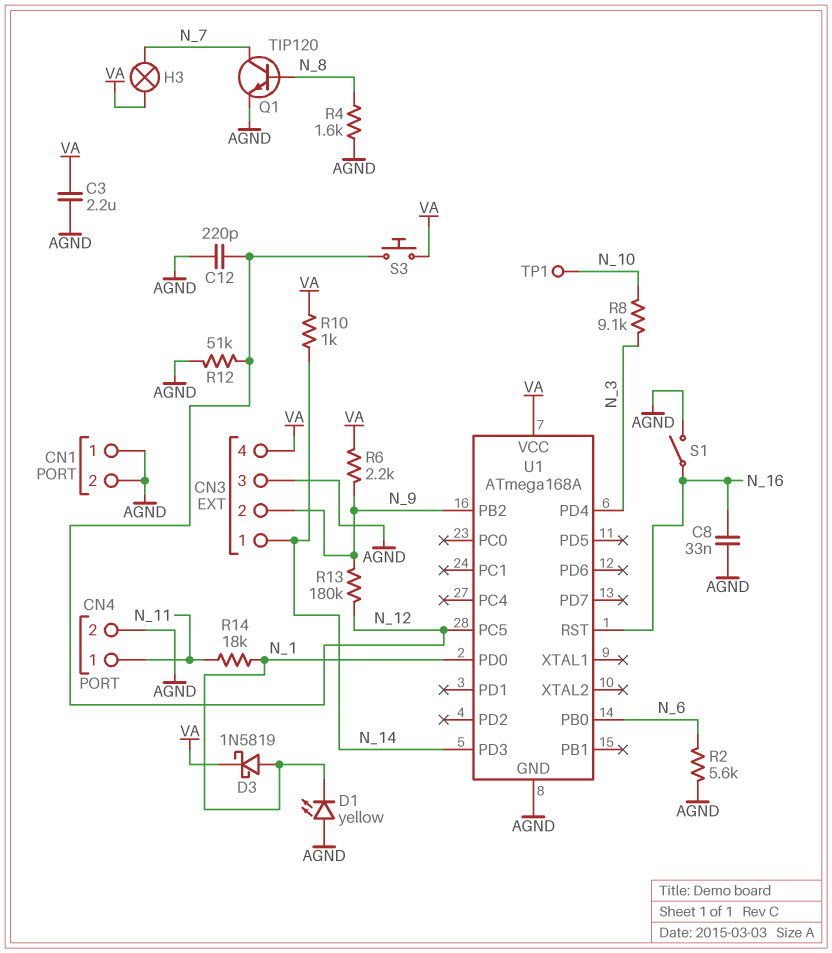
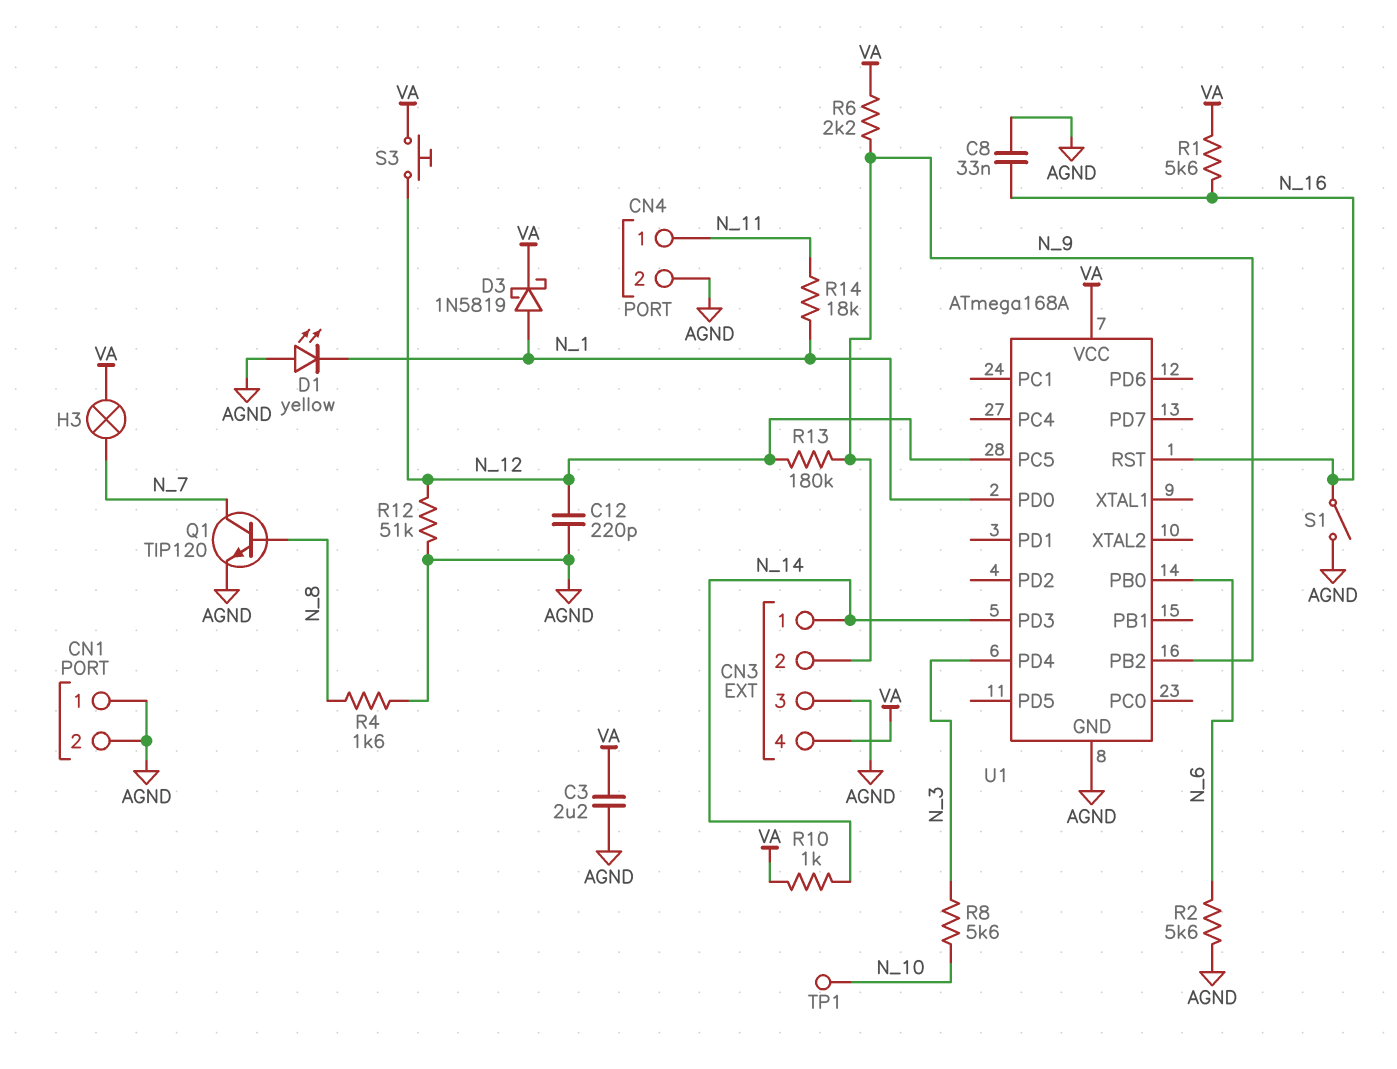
R1: none -> 5.6k (N_16, VA)
R8: 9.1k (N_3, N_10) -> 5.6k (N_3, N_10)

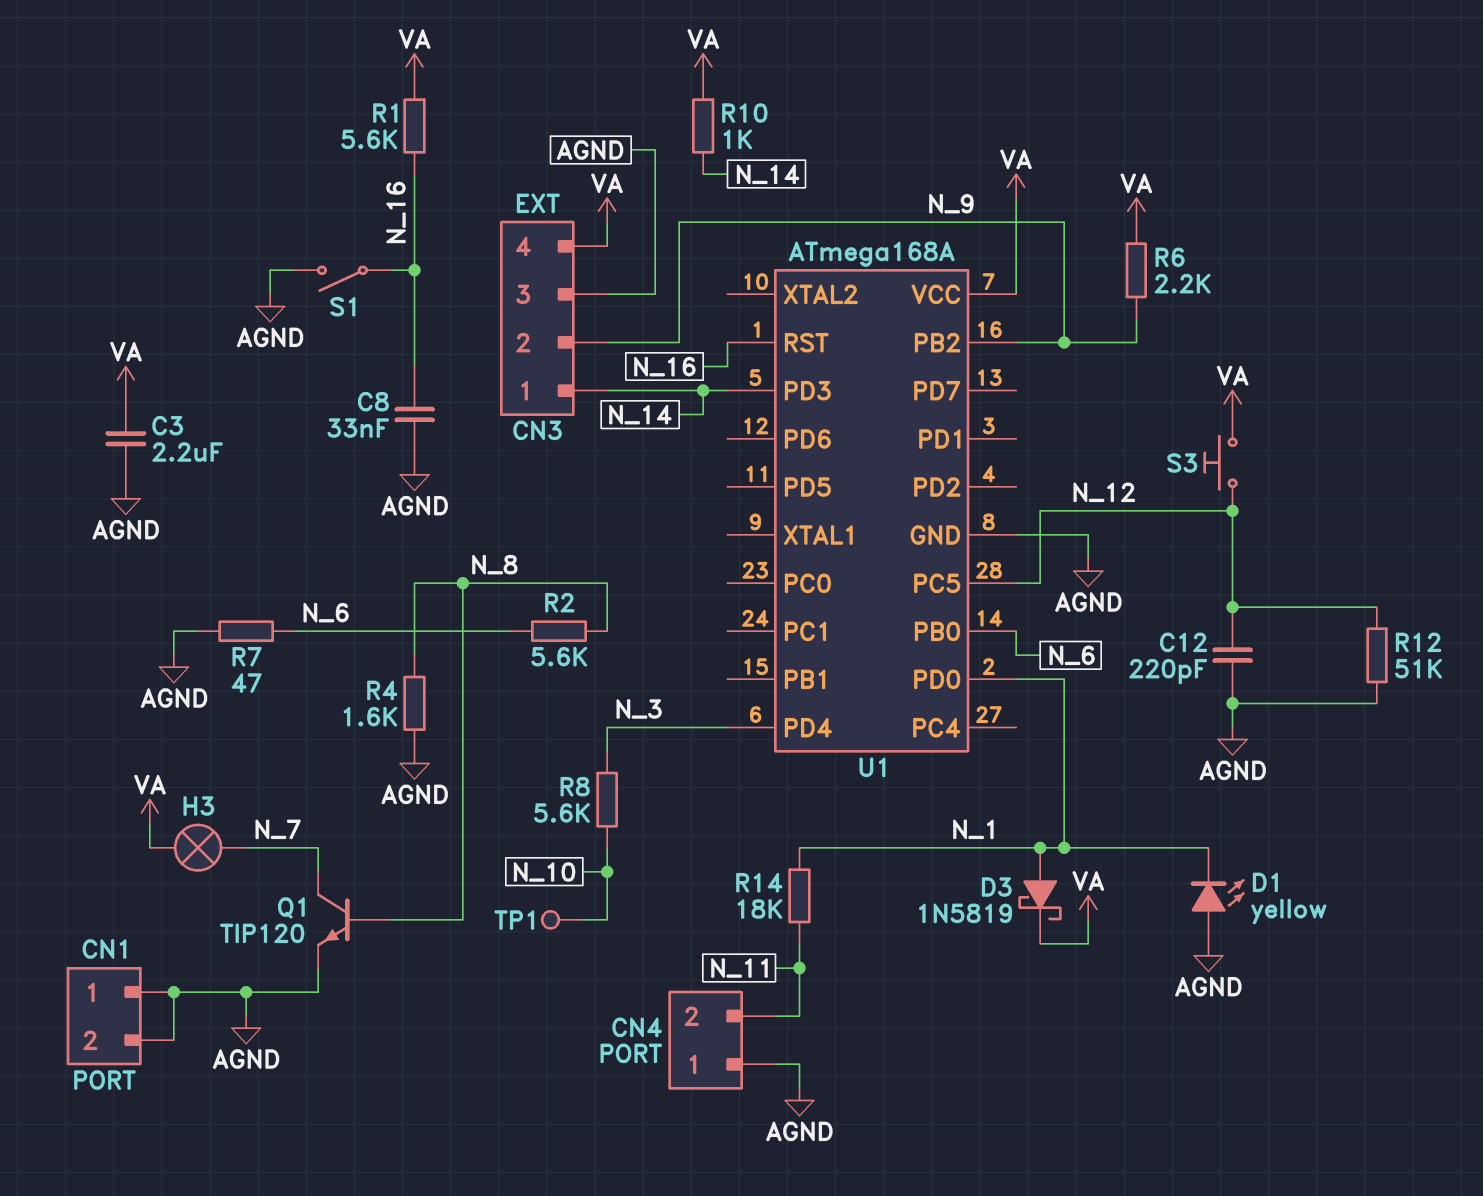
CN4 pin 1: N_11 -> AGND
CN4 pin 2: AGND -> N_11
R2: 5.6k (AGND, N_6) -> 5.6k (N_6, N_8)
R7: none -> 47 (AGND, N_6)
R13: 180k (N_9, N_12) -> none

